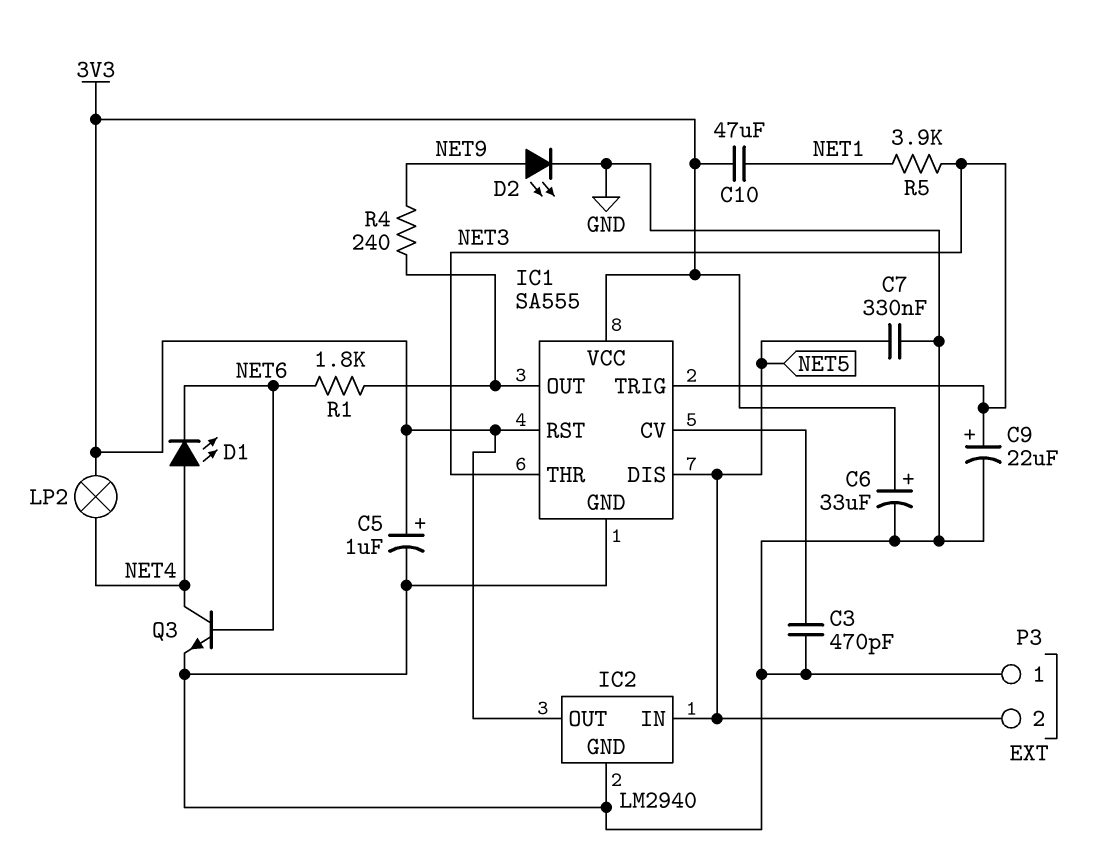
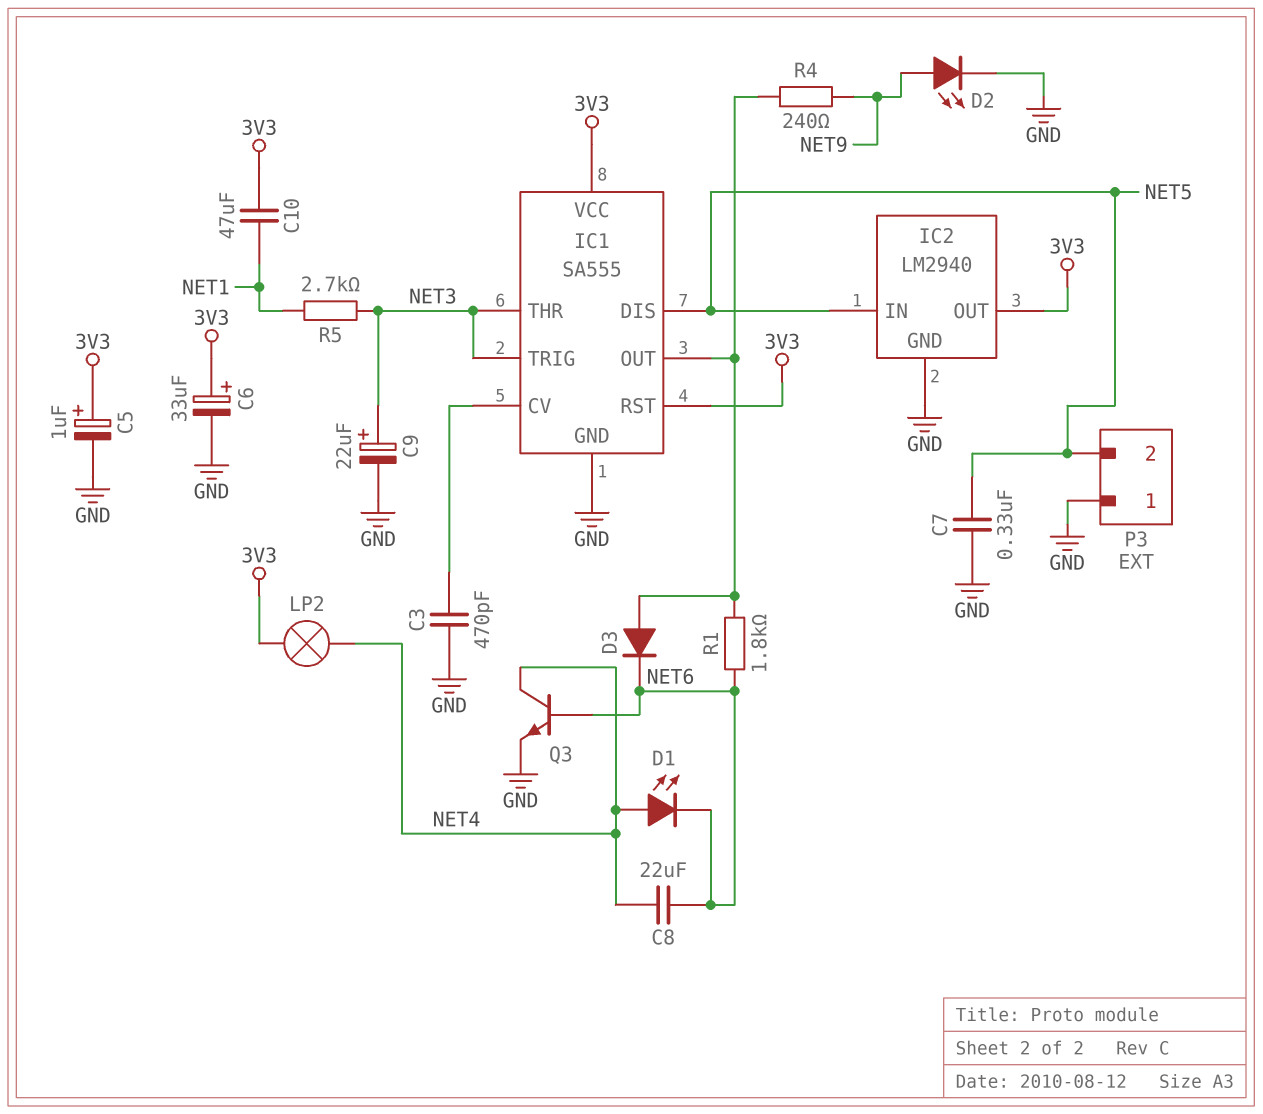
C8: none -> 22uF (NET4, NET6)
D3: none -> diode (A IC1/OUT, K NET6)
R5: 3.9k (NET1, NET3) -> 2.7k (NET1, NET3)

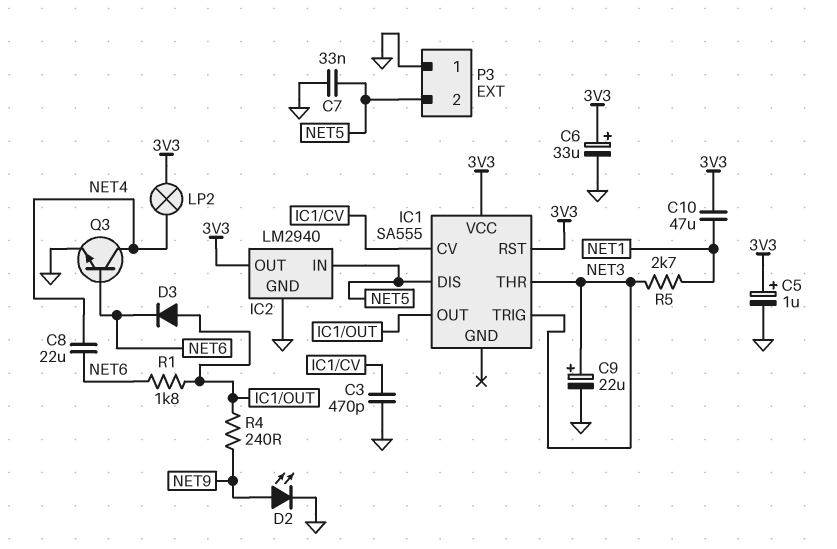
C7: 330nF (GND, NET5) -> 33nF (GND, NET5)
D1: LED (A NET4, K NET6) -> none
IC1 pin GND: GND -> none

